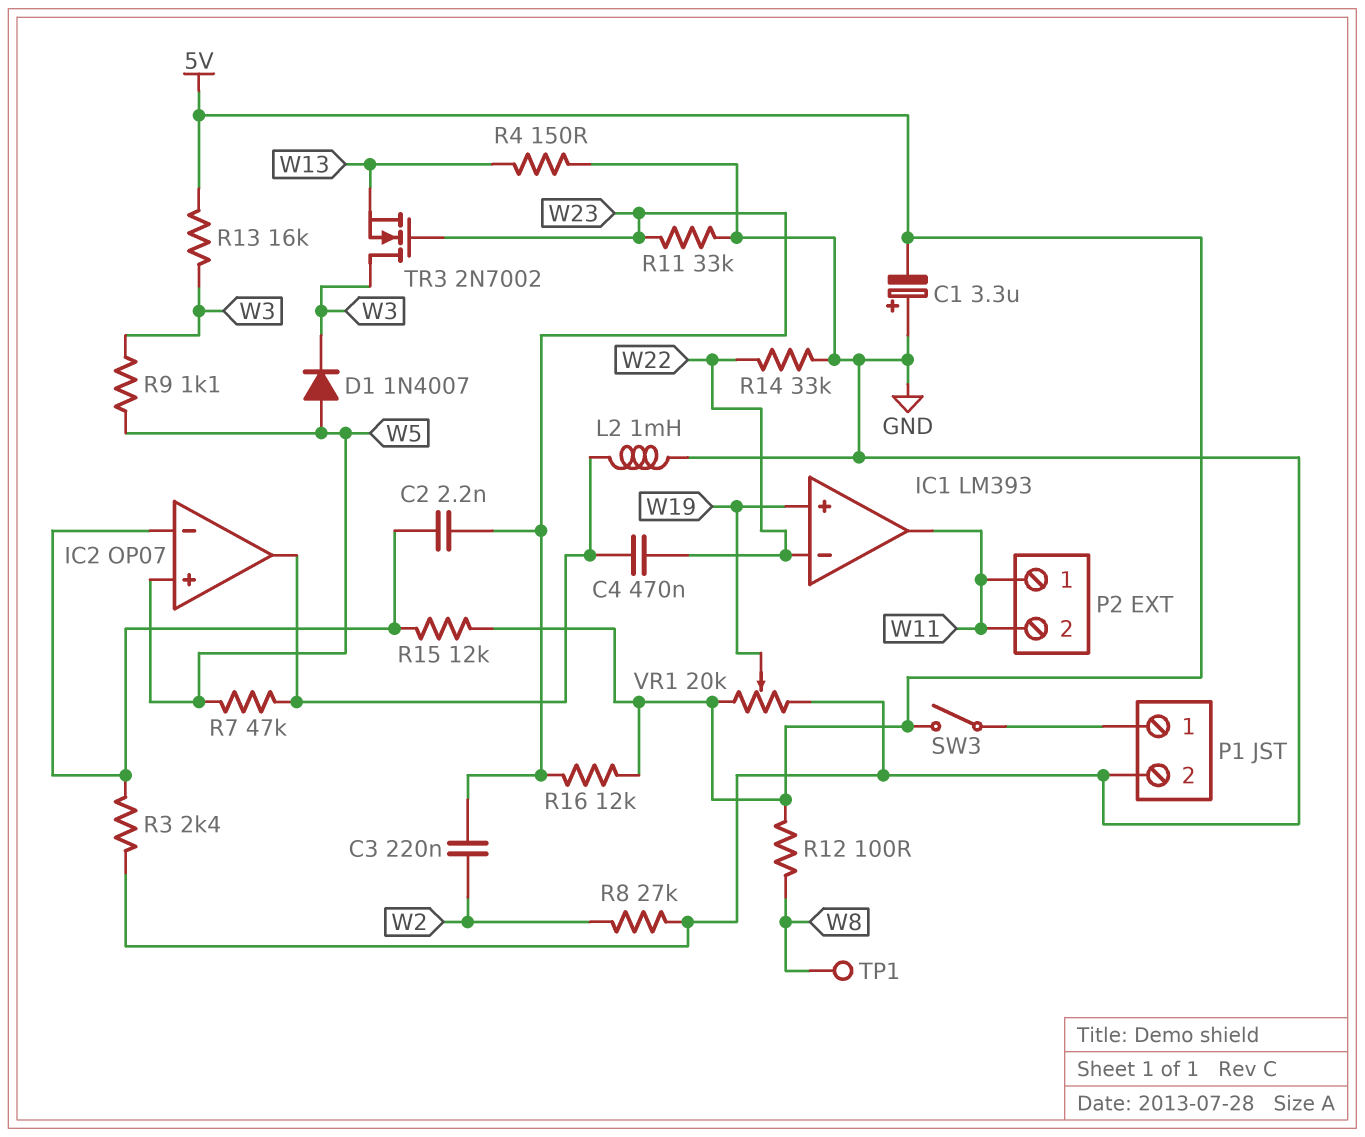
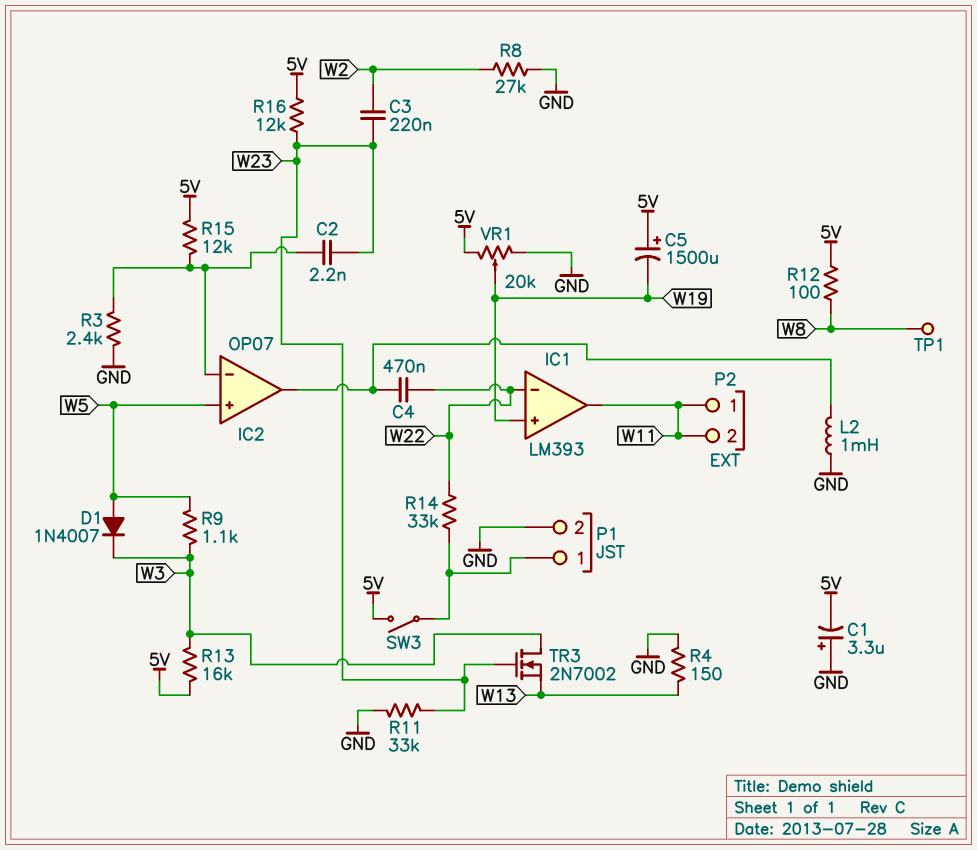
C5: none -> 1500uF (plus 5V, minus W19)
R7: 47k (IC2/out, W5) -> none
R14: 33k (GND, W22) -> 33k (P1/1, W22)

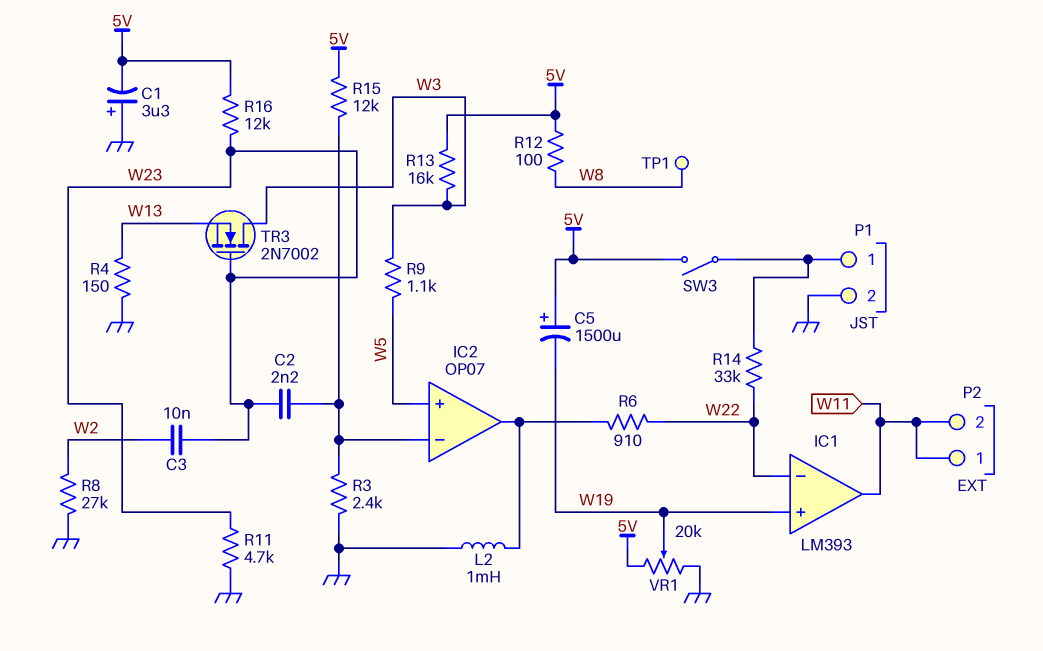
C3: 220nF (W2, W23) -> 10nF (W2, W23)
C4: 470nF (IC2/out, W22) -> none
D1: diode 1N4007 (A W5, K W3) -> none
R6: none -> 910 (IC2/out, W22)
R11: 33k (GND, W23) -> 4.7k (GND, W23)

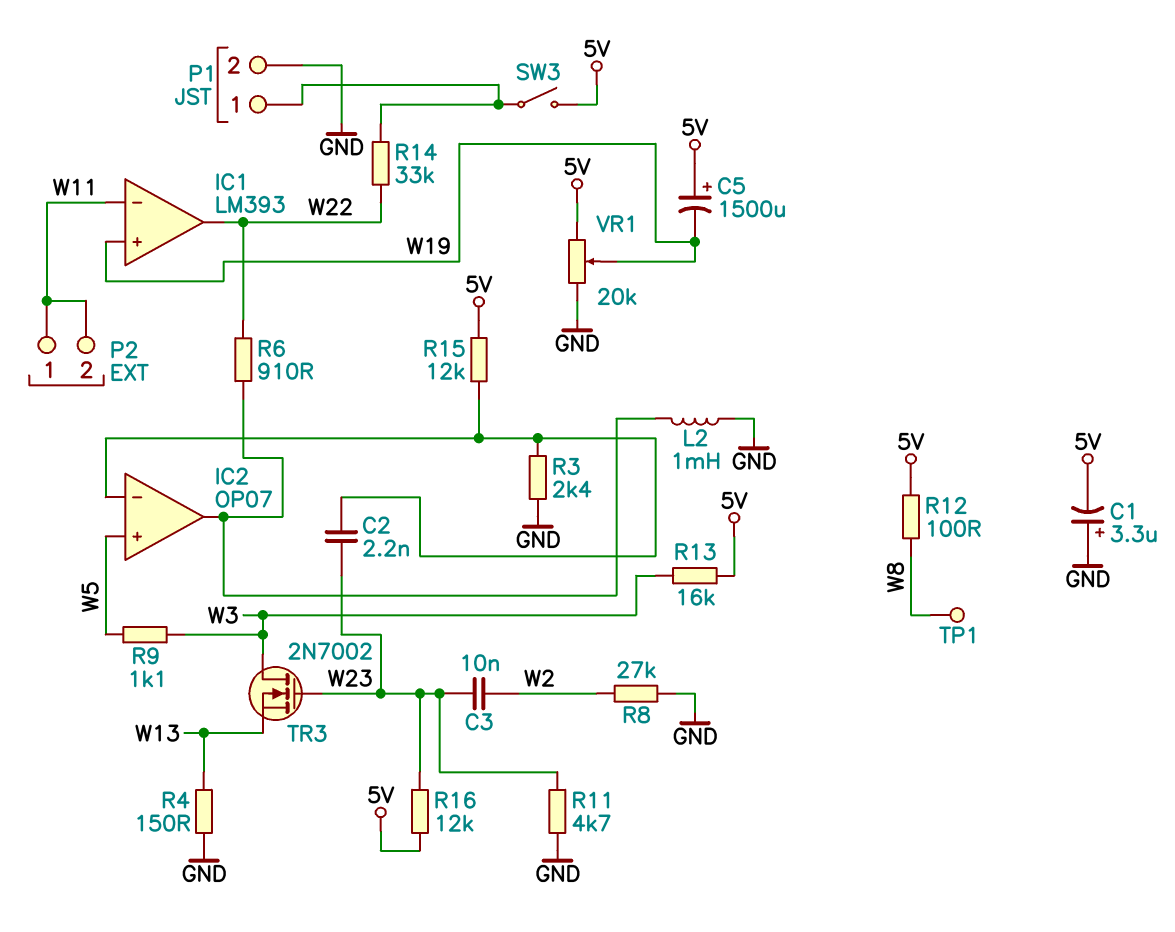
IC1 pin in-: W22 -> W11
IC1 pin out: W11 -> W22

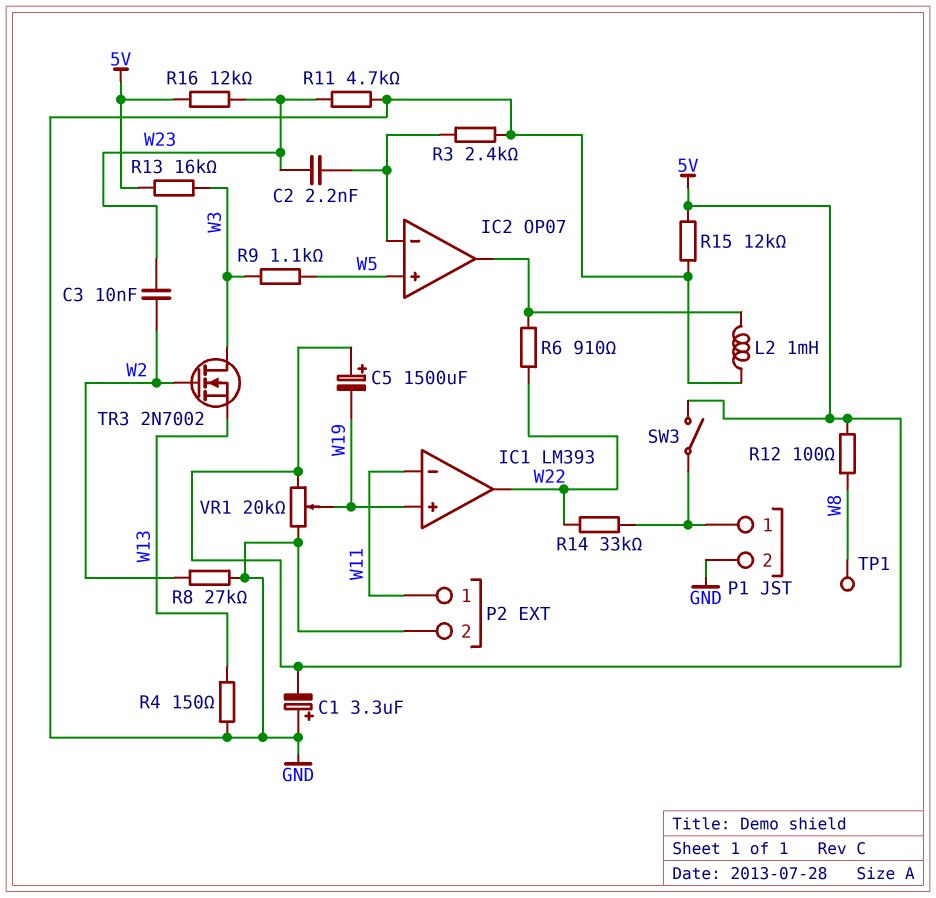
P2 pin 2: W11 -> GND
R15: 12k (5V, IC2/in-) -> 12k (5V, GND)
TR3: NMOS 2N7002 (G W23, D W3, S W13) -> NMOS 2N7002 (G W2, D W3, S W13)

